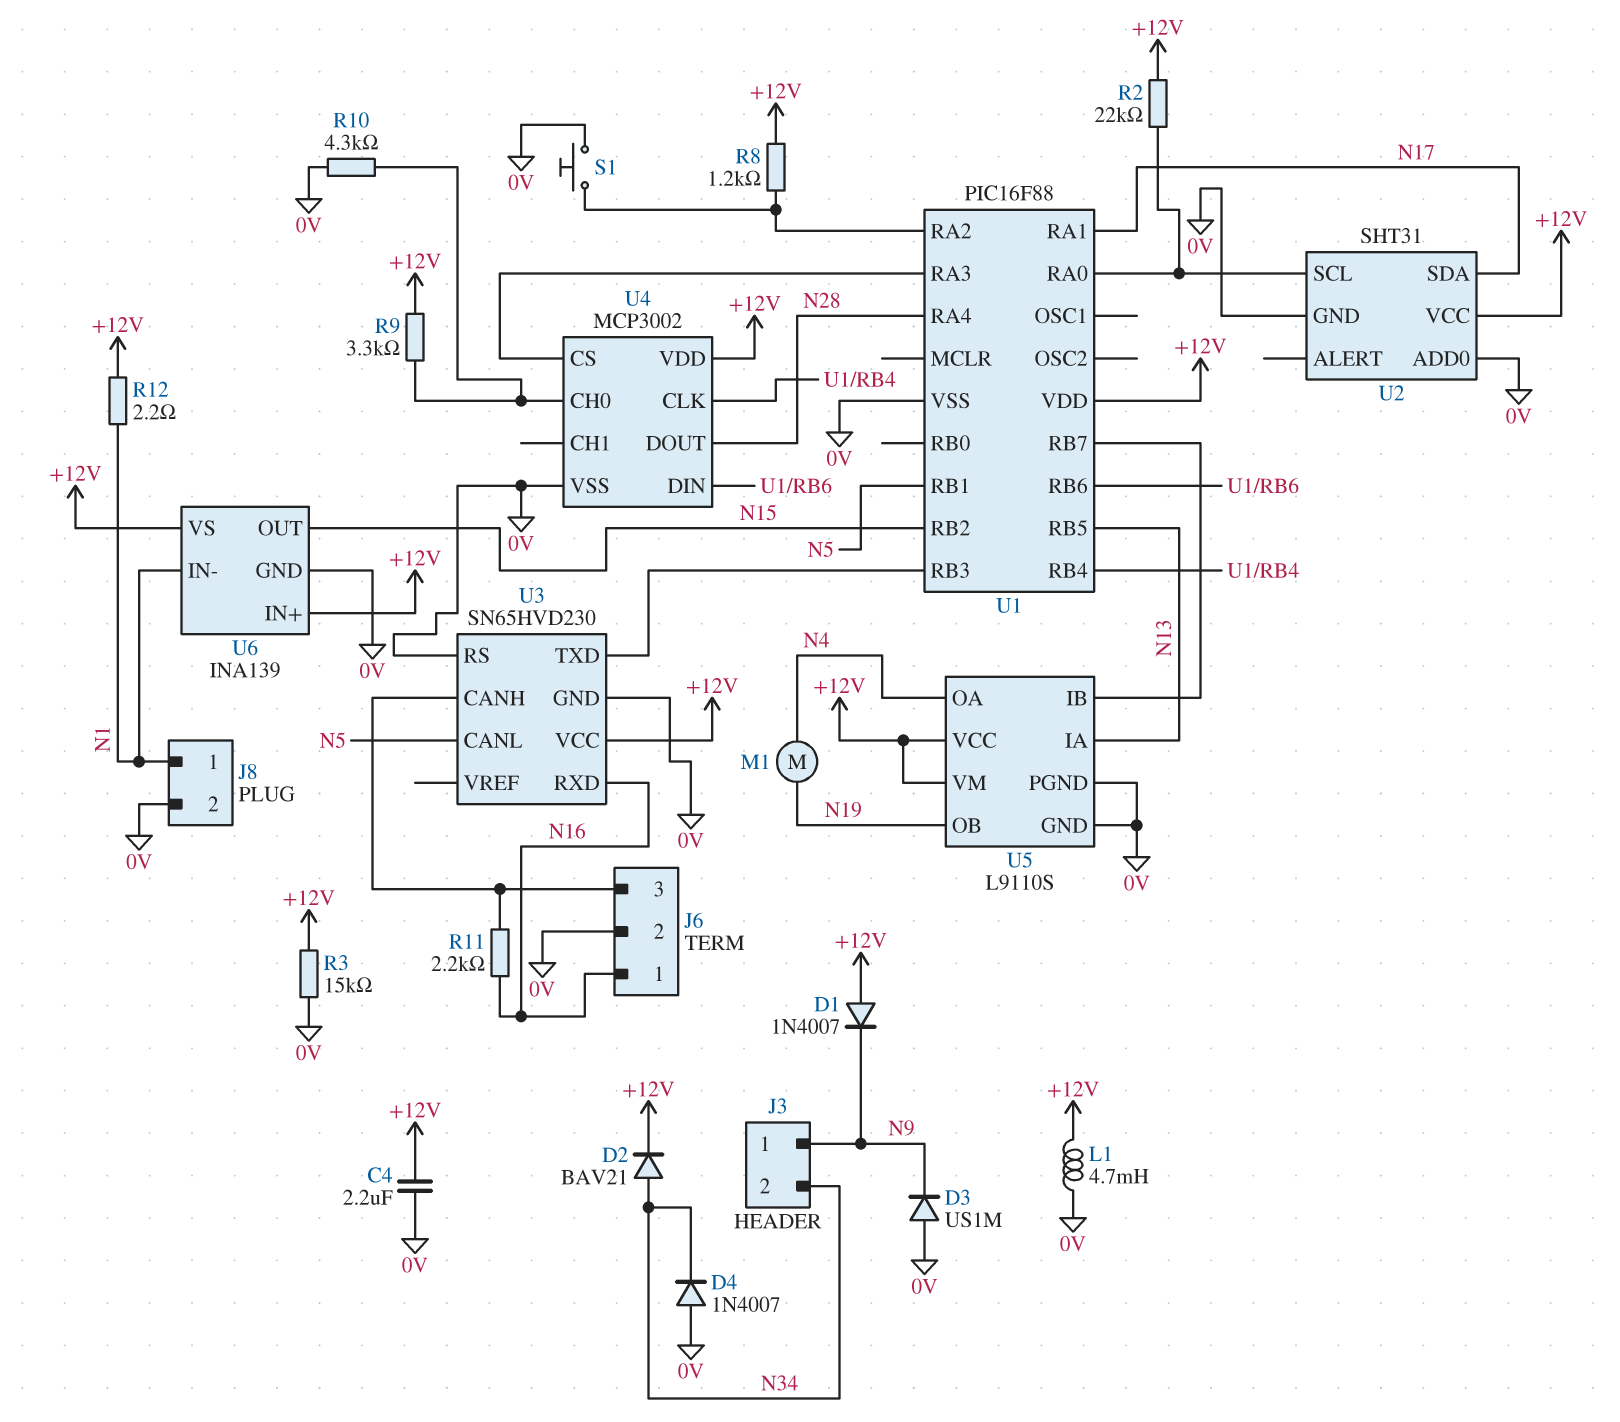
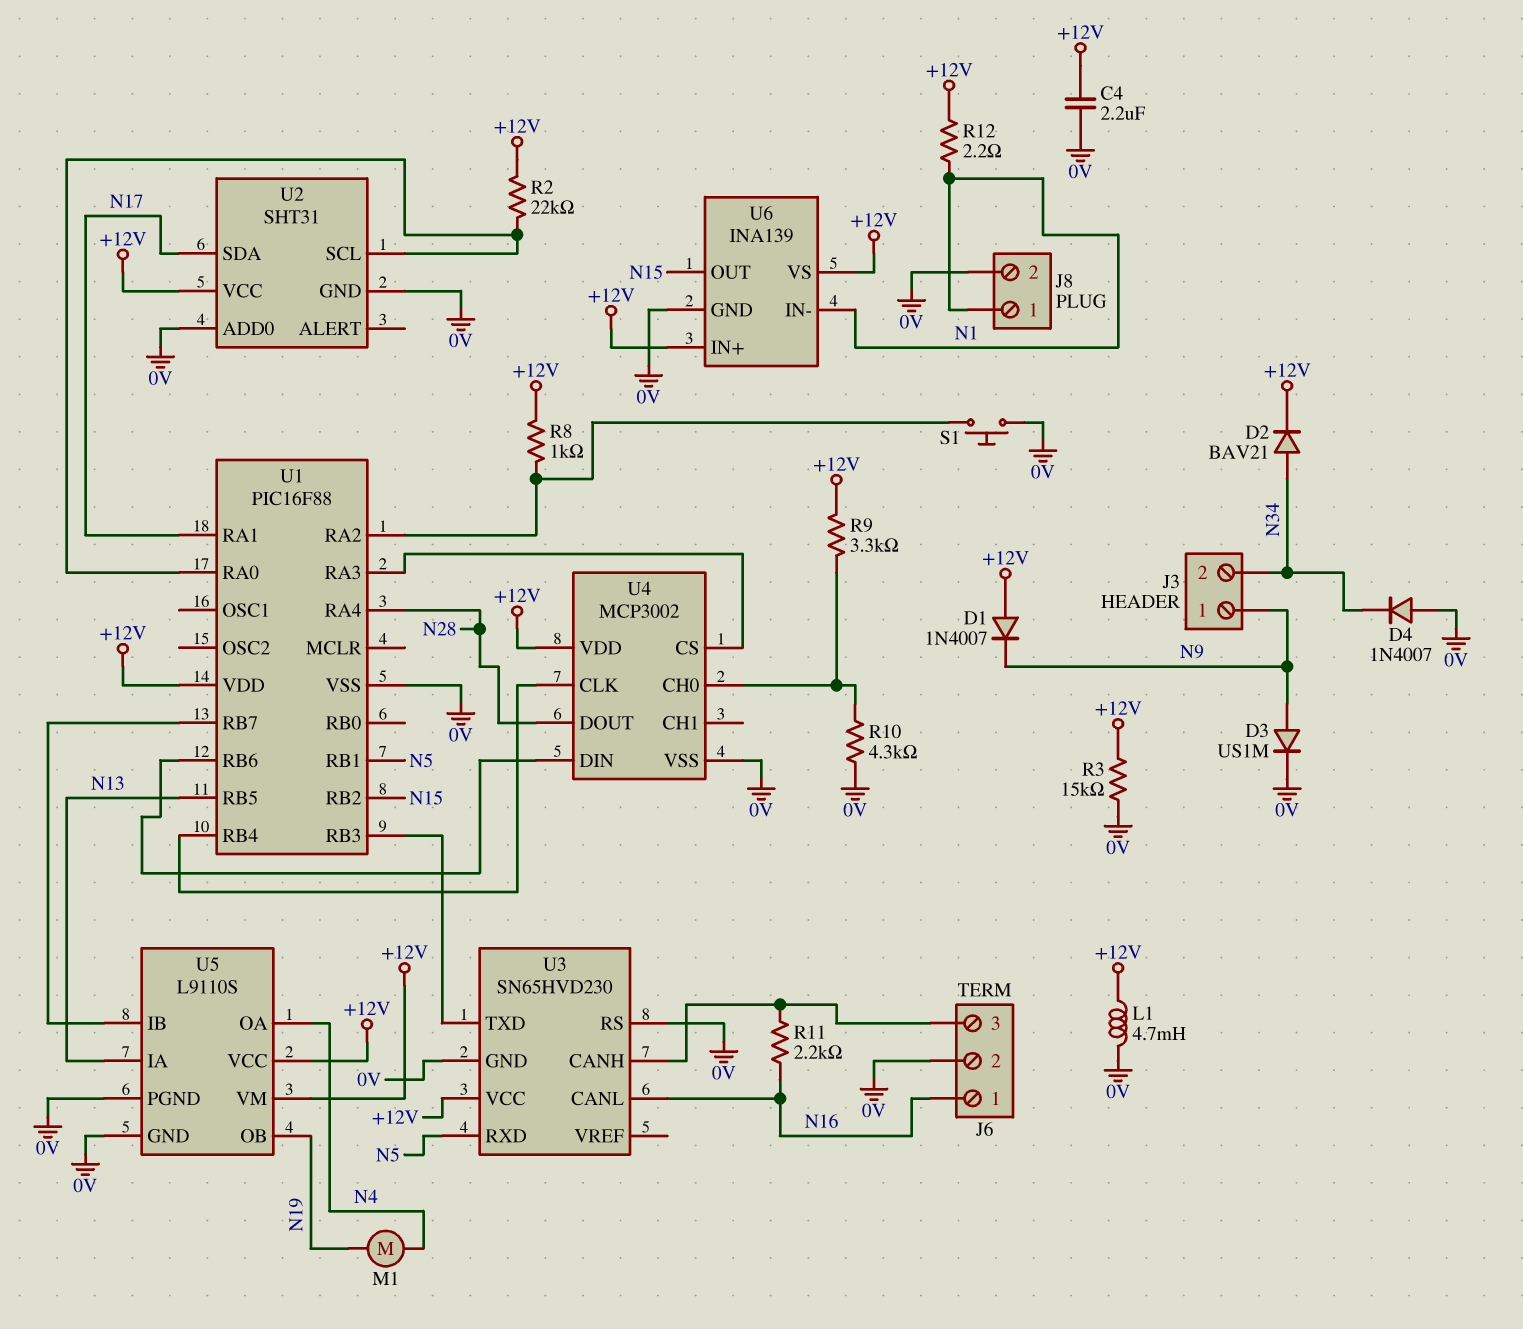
D3: diode US1M (A 0V, K N9) -> diode US1M (A N9, K 0V)
R8: 1.2k (+12V, U1/RA2) -> 1k (+12V, U1/RA2)
U3 pin CANL: N5 -> N16
U3 pin RXD: N16 -> N5

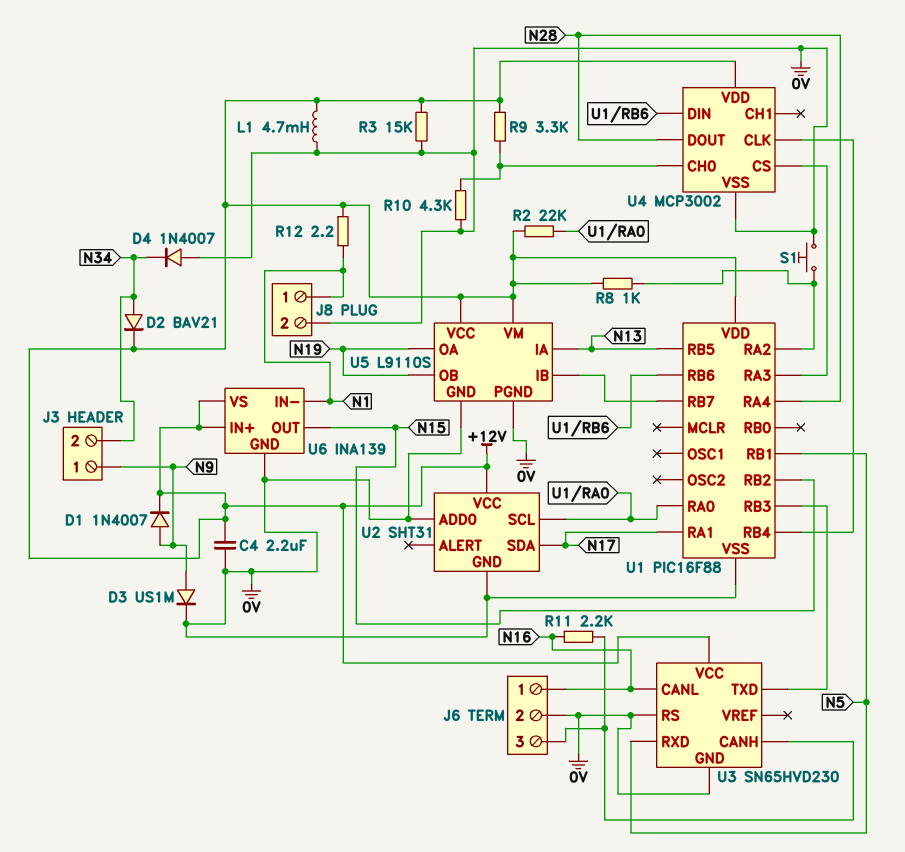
D1: diode 1N4007 (A +12V, K N9) -> diode 1N4007 (A N9, K +12V)
M1: motor (N4, N19) -> none
U5 pin OA: N4 -> N19

